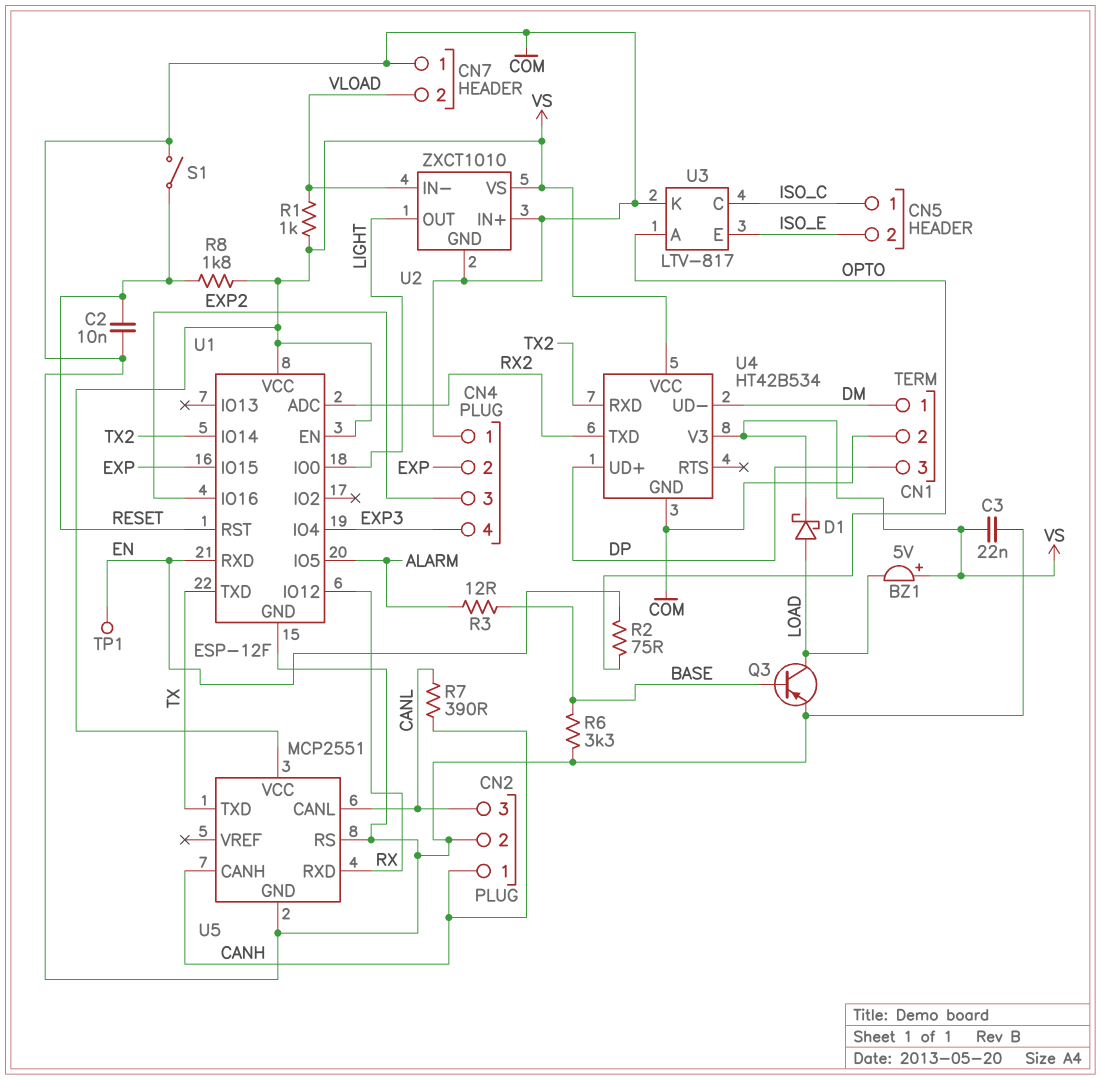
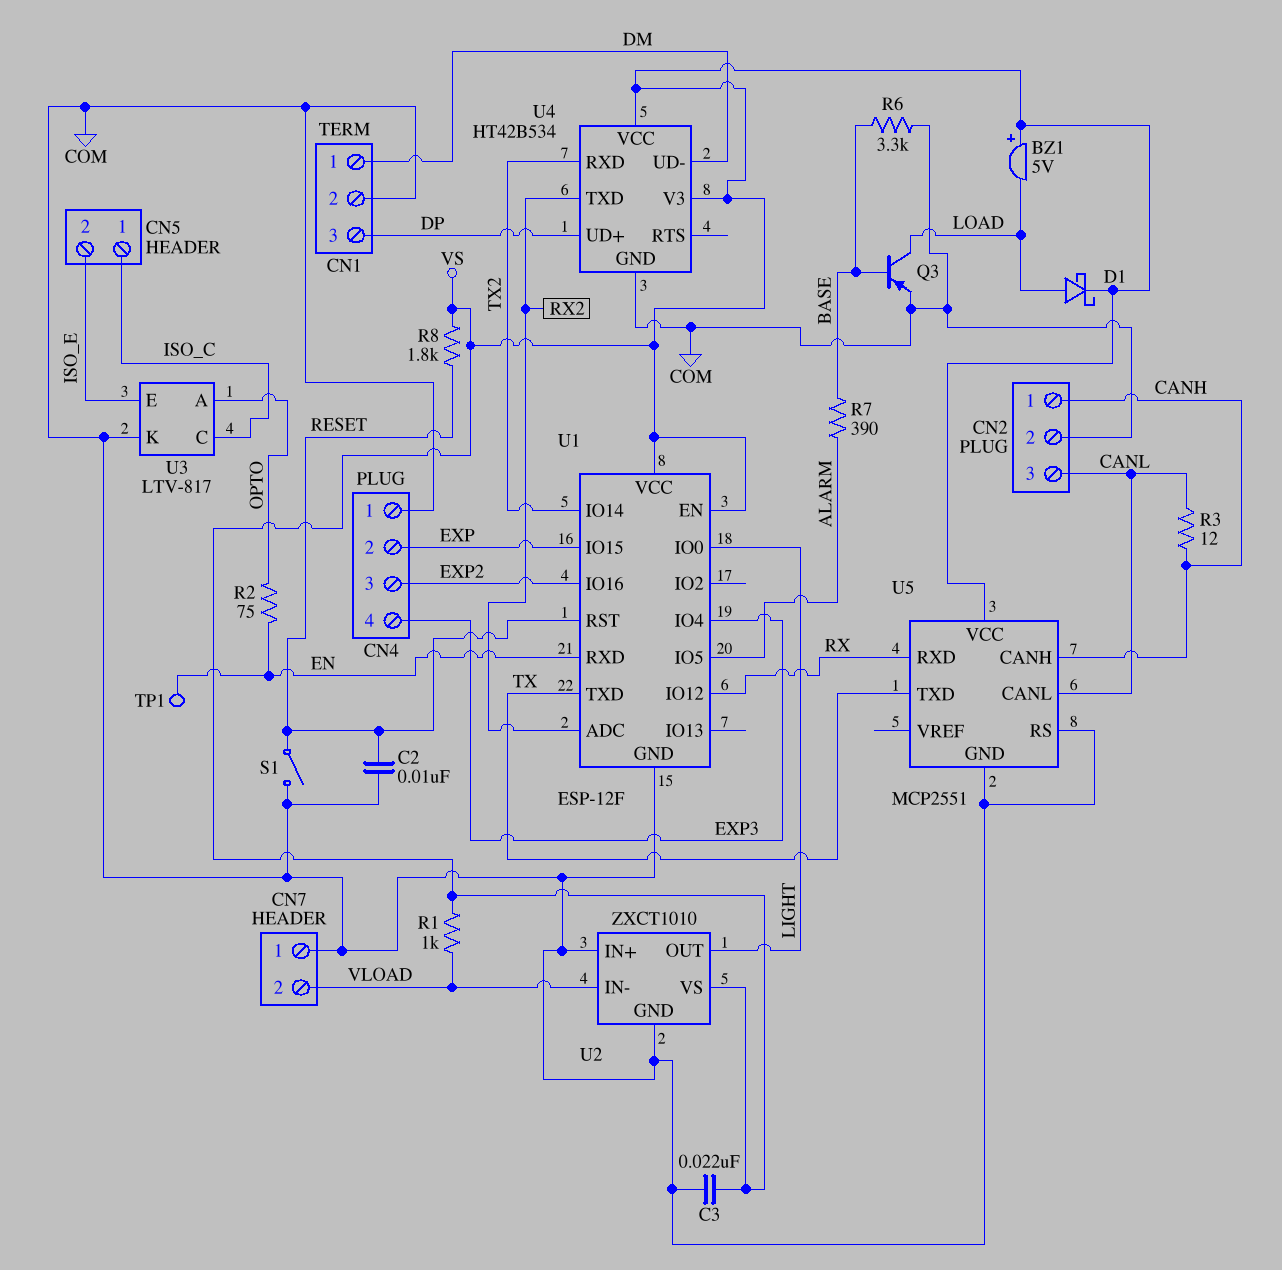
R3: 12 (ALARM, BASE) -> 12 (CANH, CANL)
R7: 390 (CANH, CANL) -> 390 (ALARM, BASE)

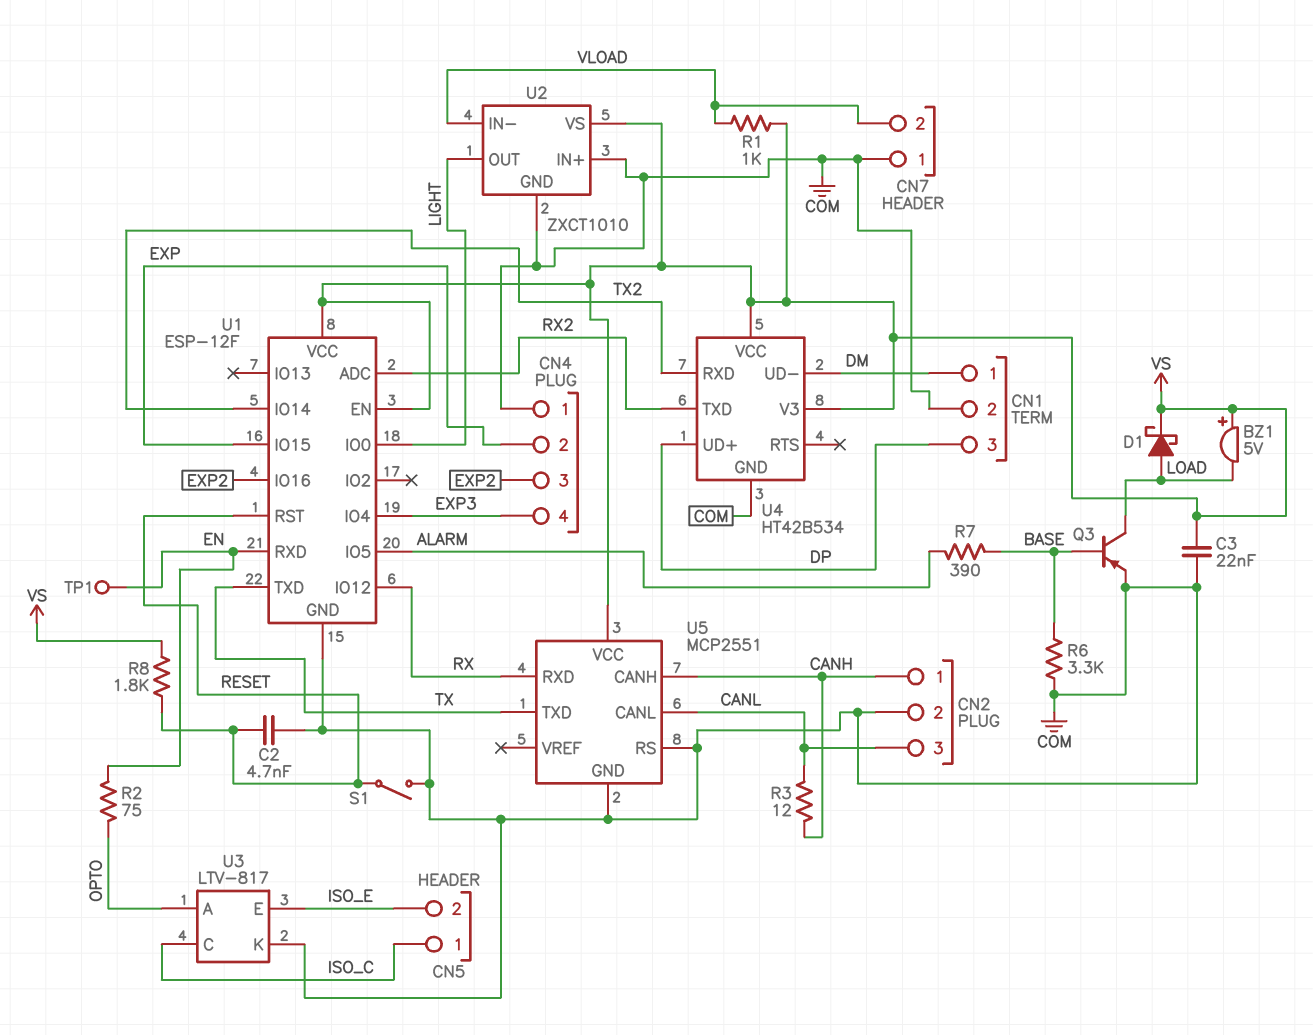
C2: 10nF (COM, RESET) -> 4.7nF (COM, RESET)

